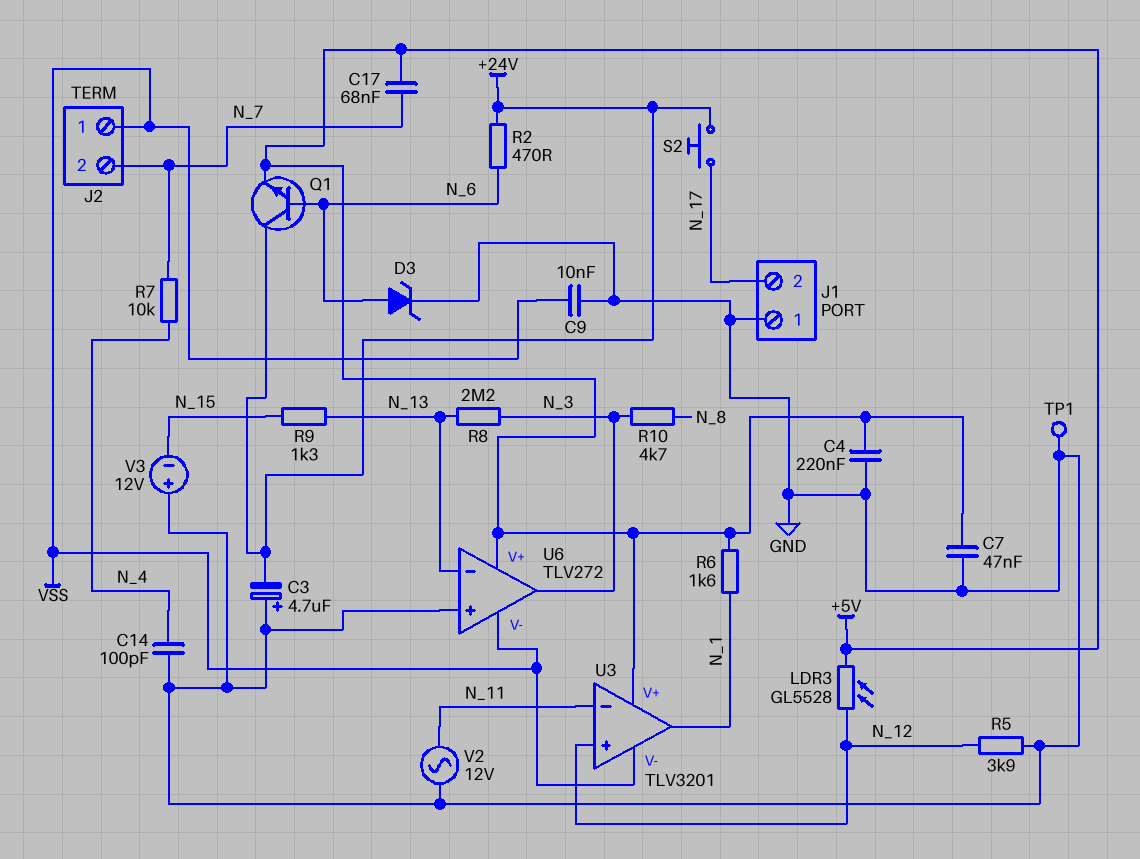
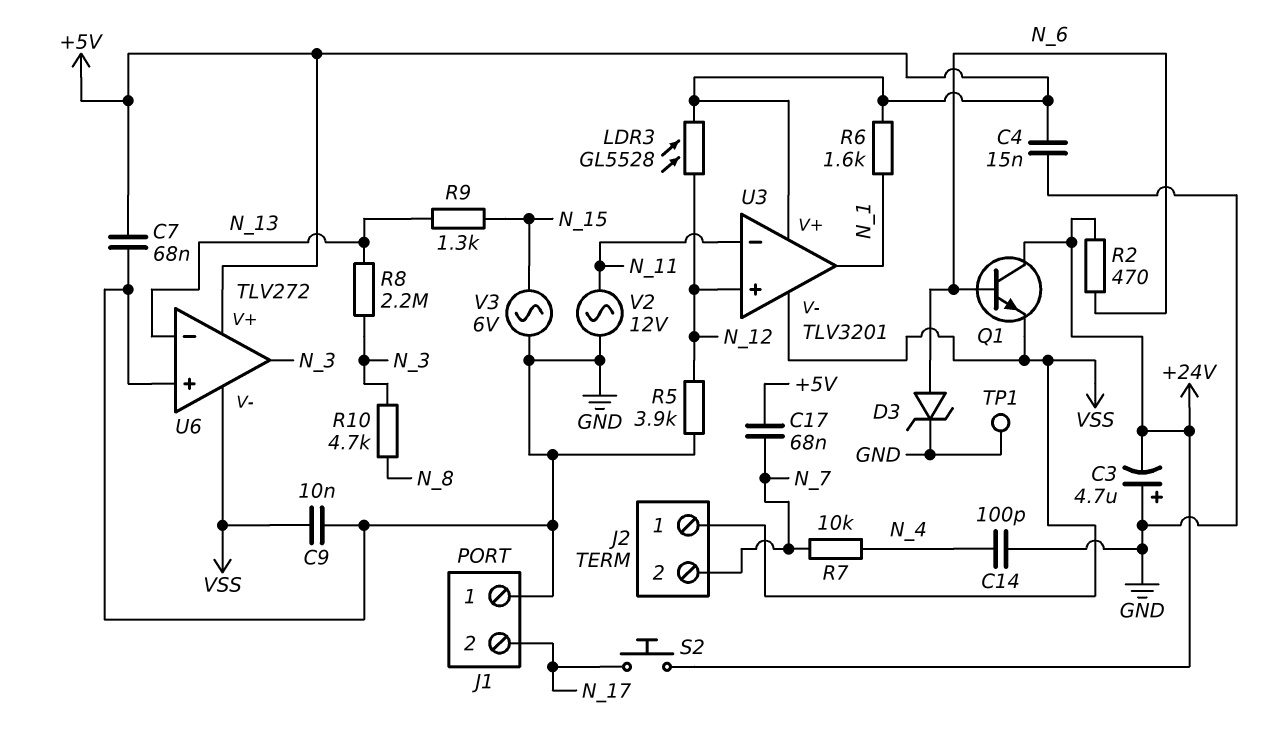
C4: 220nF (+5V, GND) -> 15nF (+5V, GND)
C7: 47nF (+5V, GND) -> 68nF (+5V, GND)
Q1: NPN (B N_6, C +24V, E +5V) -> NPN (B N_6, C +24V, E VSS)
V3: 12V (plus GND, minus N_15) -> AC 6V (GND, N_15)

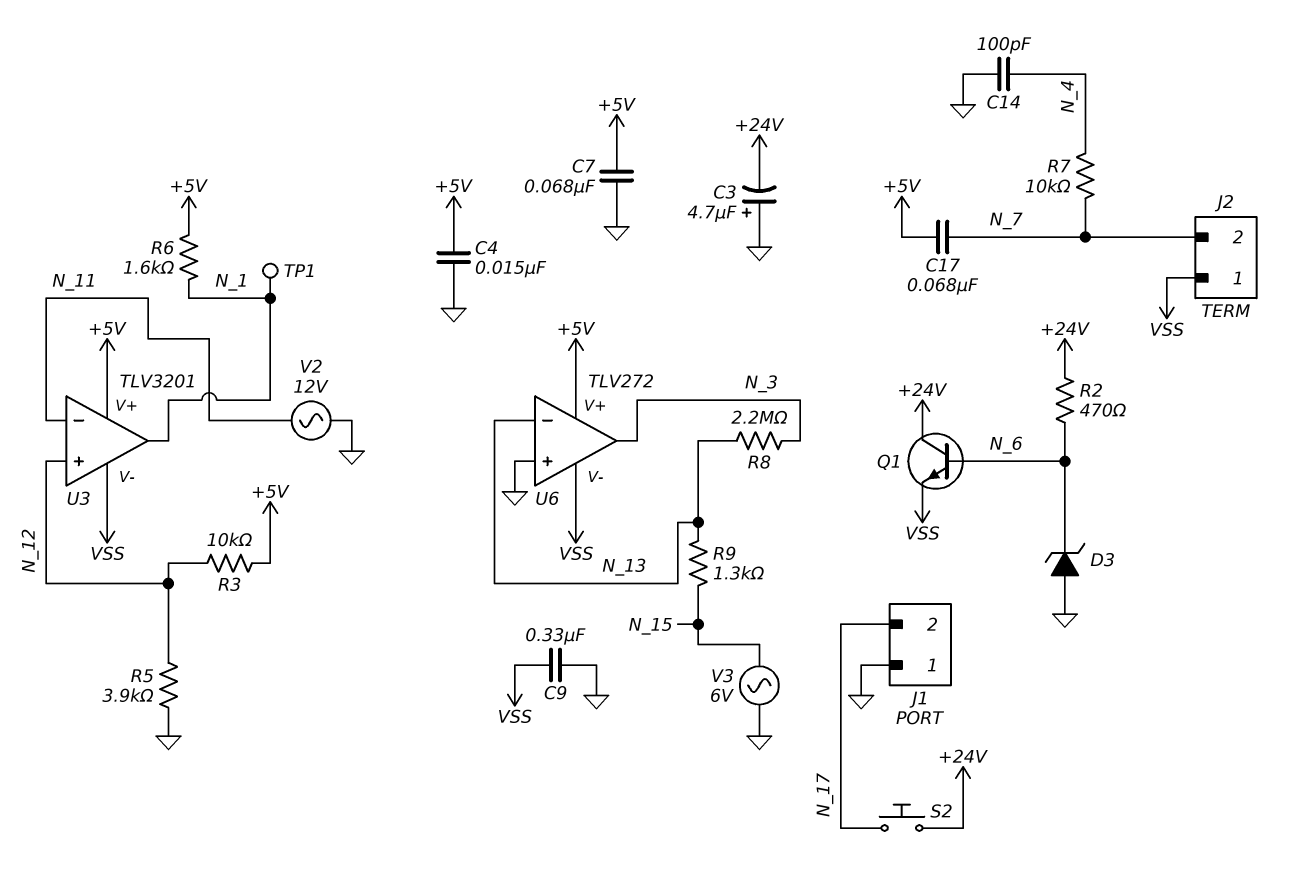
C9: 10nF (GND, VSS) -> 330nF (GND, VSS)
D3: zener (A N_6, K GND) -> zener (A GND, K N_6)
LDR3: GL5528 (+5V, N_12) -> none
R3: none -> 10k (+5V, N_12)
R10: 4.7k (N_3, N_8) -> none
TP1: test point (GND) -> test point (N_1)

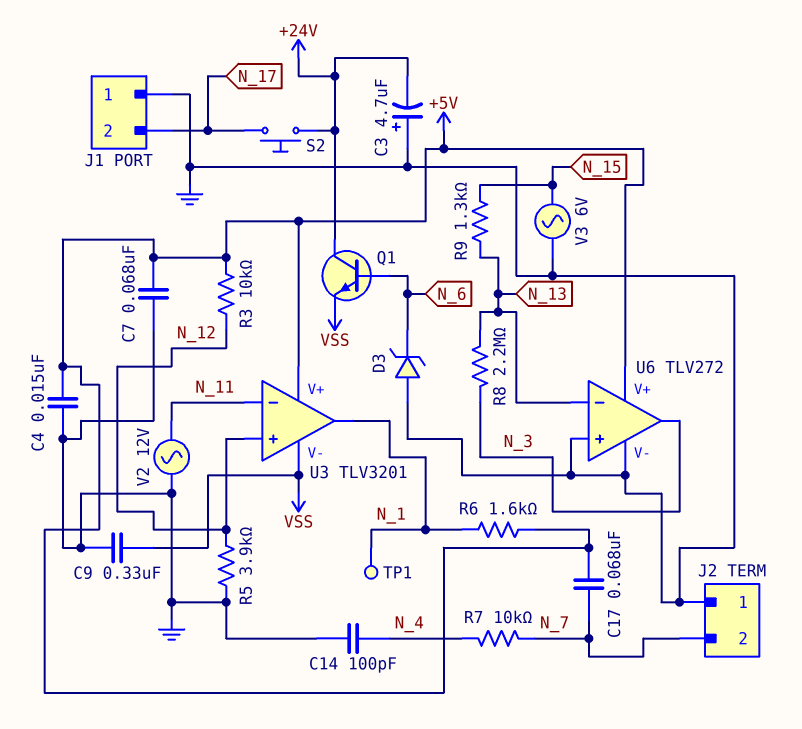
J2 pin 1: VSS -> GND
R2: 470 (+24V, N_6) -> none
U6 pin V-: VSS -> GND

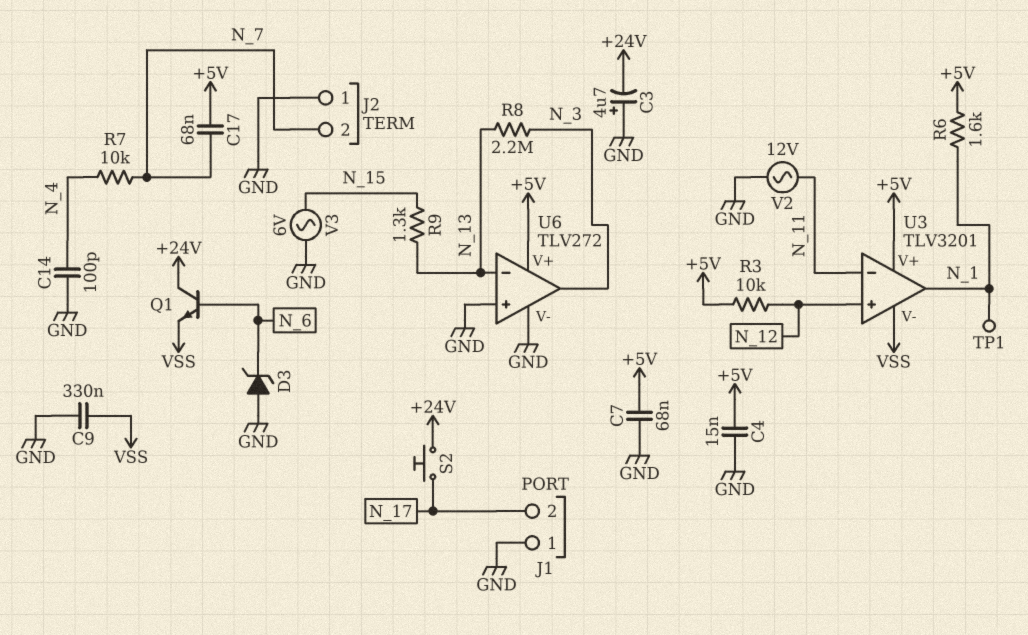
R5: 3.9k (GND, N_12) -> none

